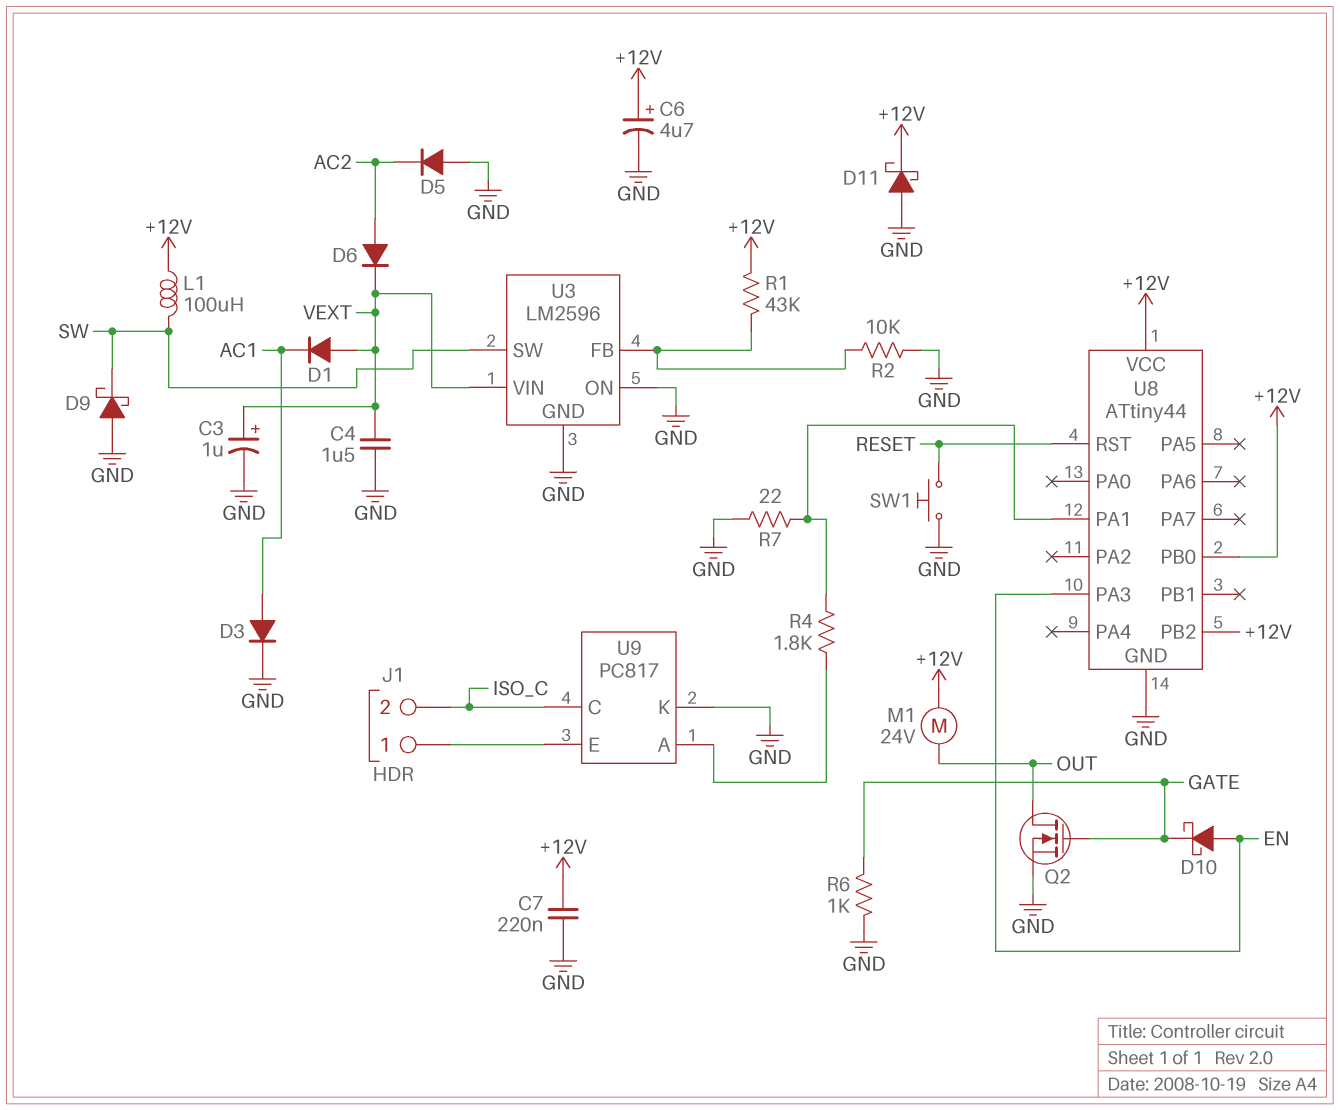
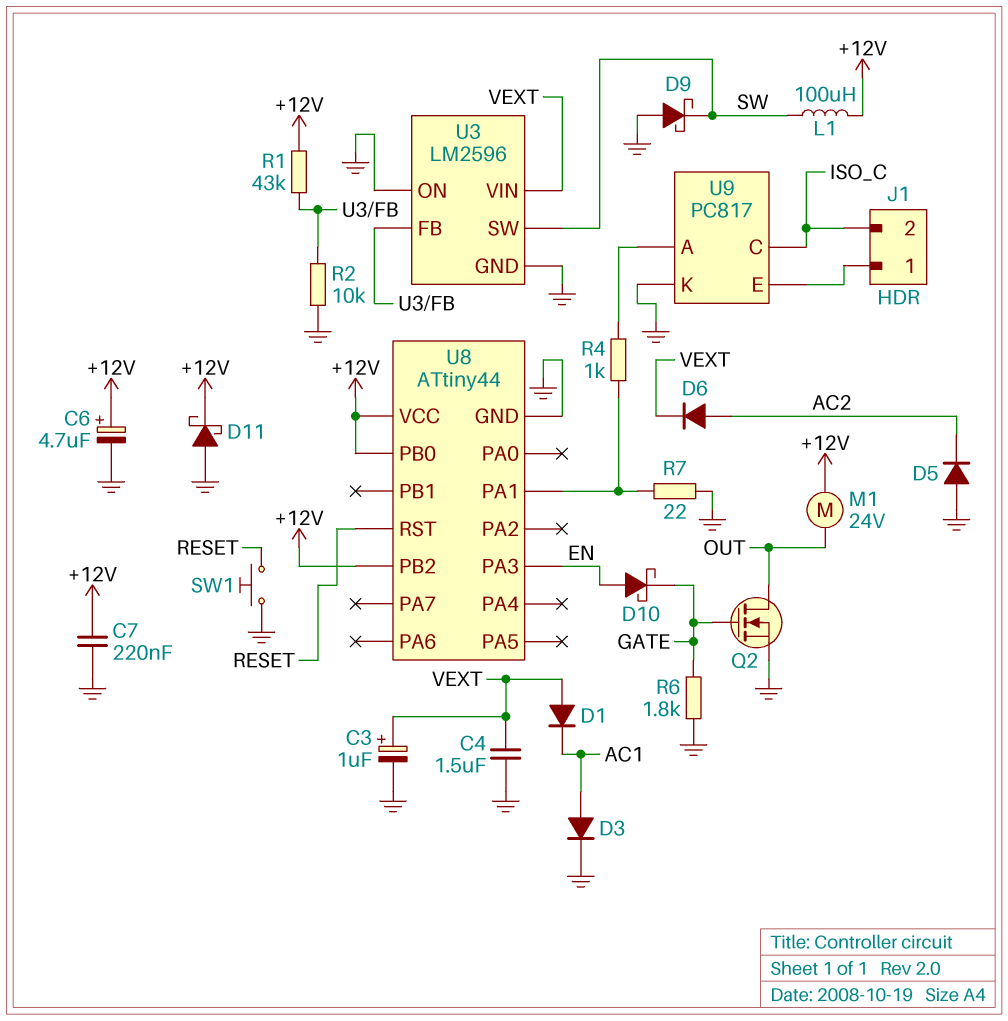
R4: 1.8k (U8/PA1, U9/A) -> 1k (U8/PA1, U9/A)
R6: 1k (GATE, GND) -> 1.8k (GATE, GND)

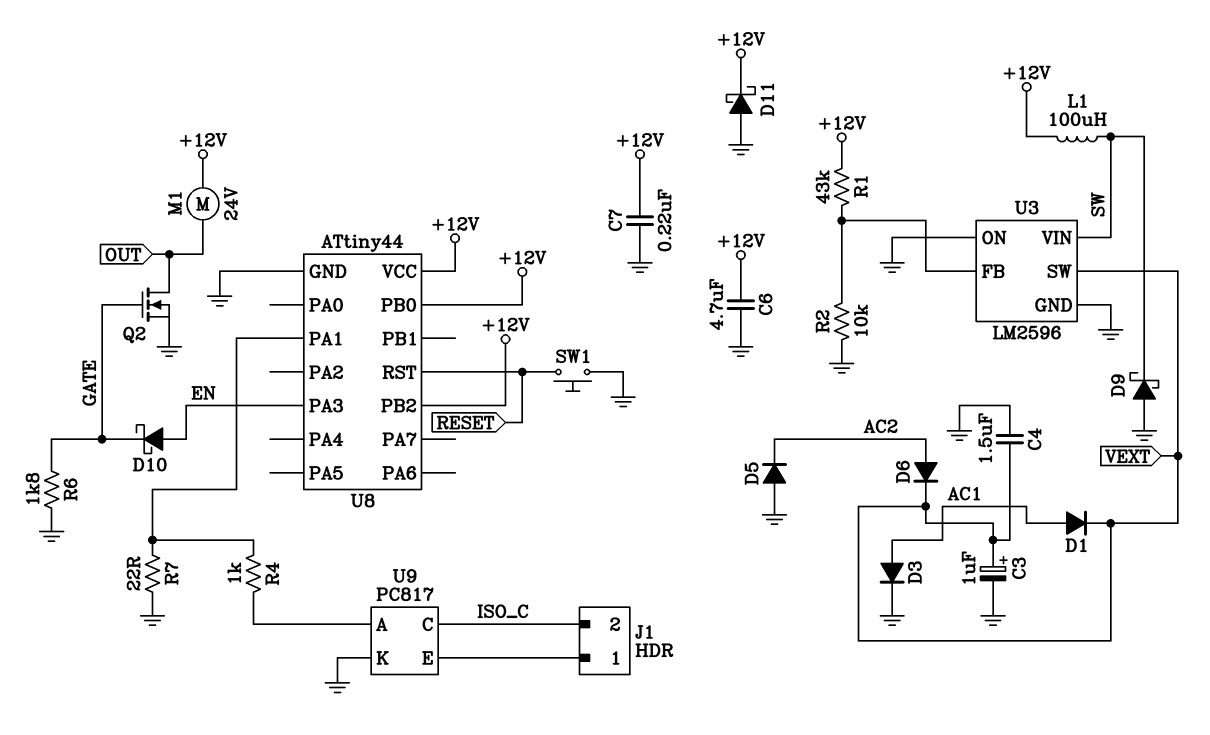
C6: 4.7uF (plus +12V, minus GND) -> 4.7uF (+12V, GND)
D1: diode (A VEXT, K AC1) -> diode (A AC1, K VEXT)
U3 pin SW: SW -> VEXT
U3 pin VIN: VEXT -> SW

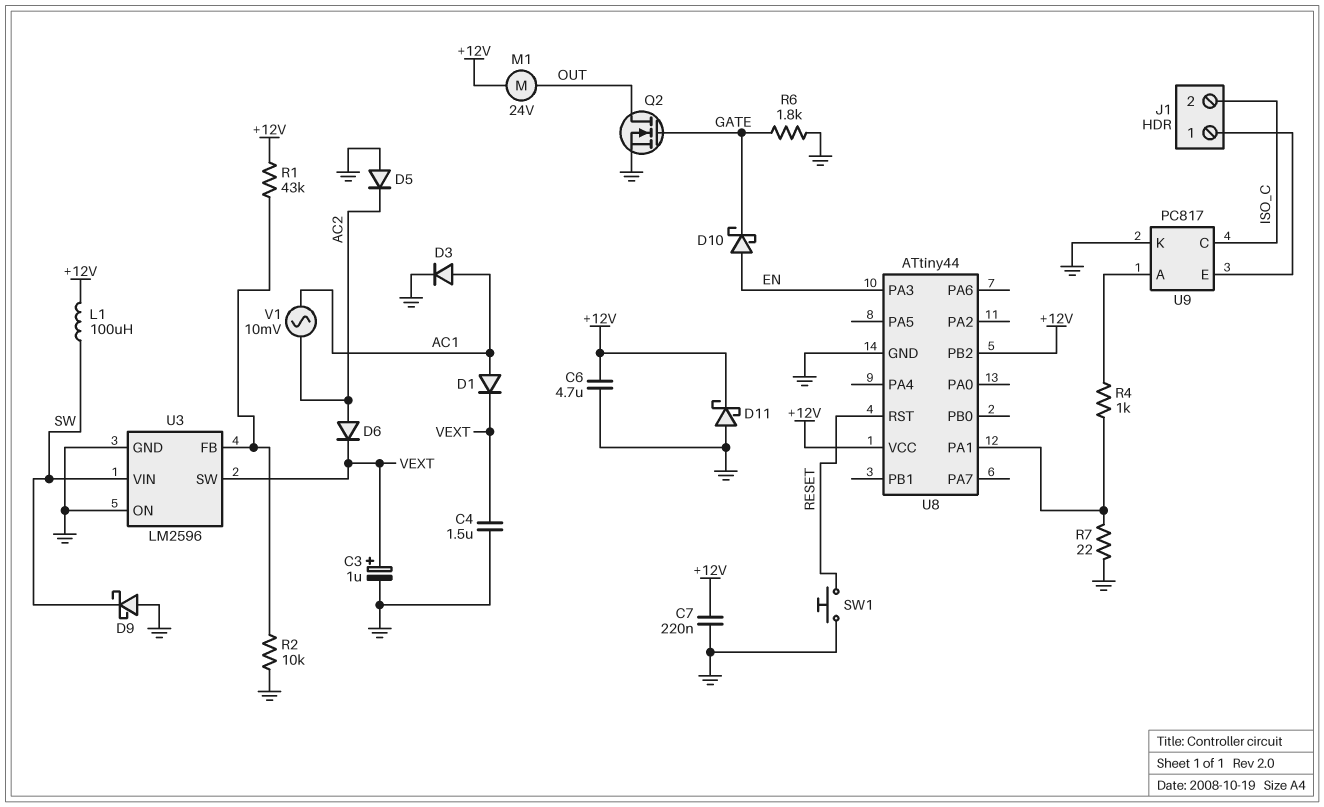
U8 pin PB0: +12V -> none
V1: none -> AC 10mV (AC1, AC2)

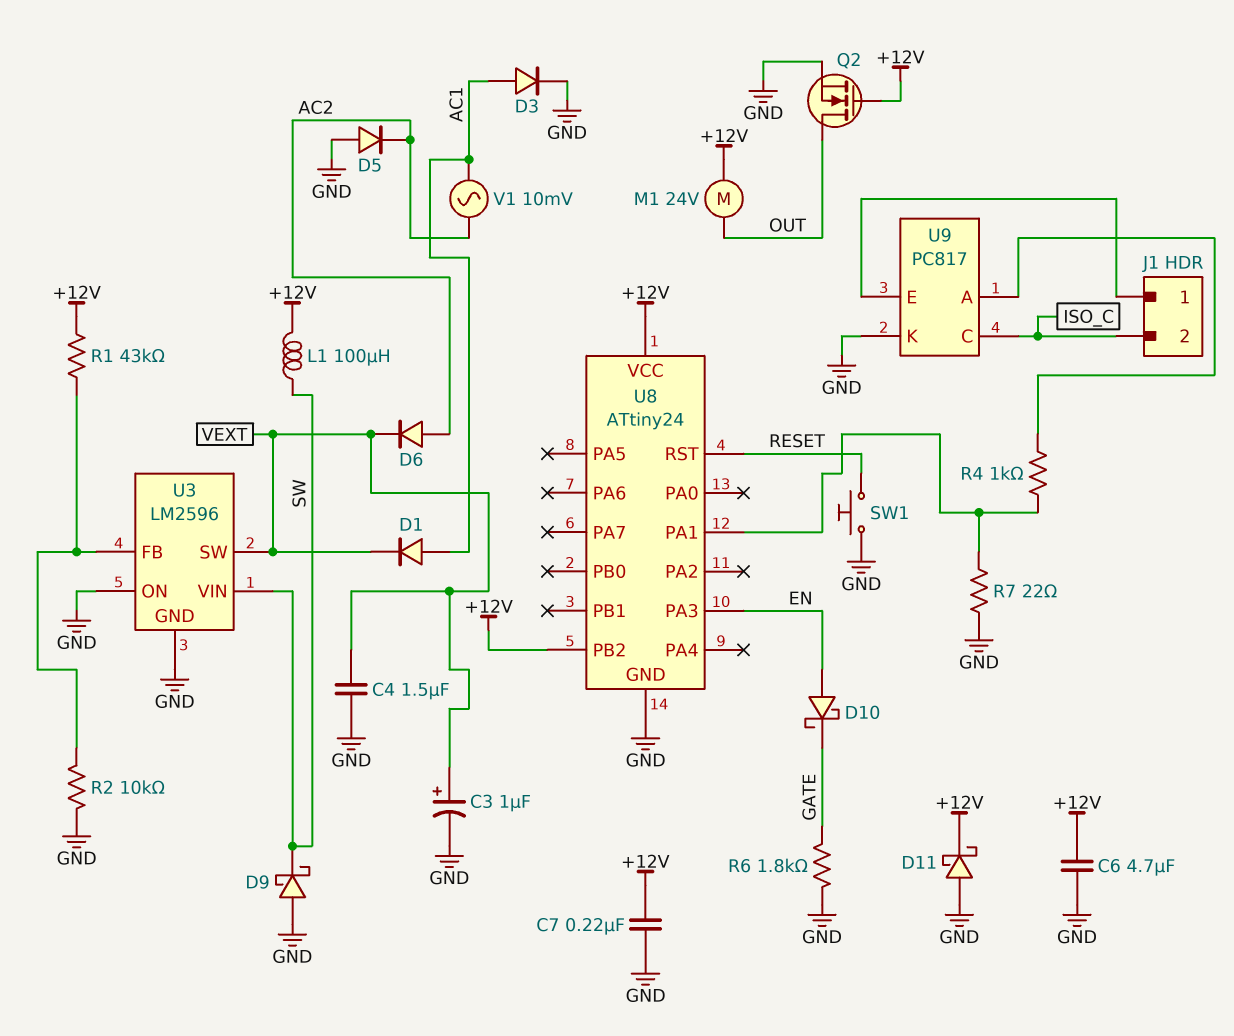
Q2: NMOS (G GATE, D OUT, S GND) -> NMOS (G +12V, D OUT, S GND)
U8: ATtiny44 -> ATtiny24

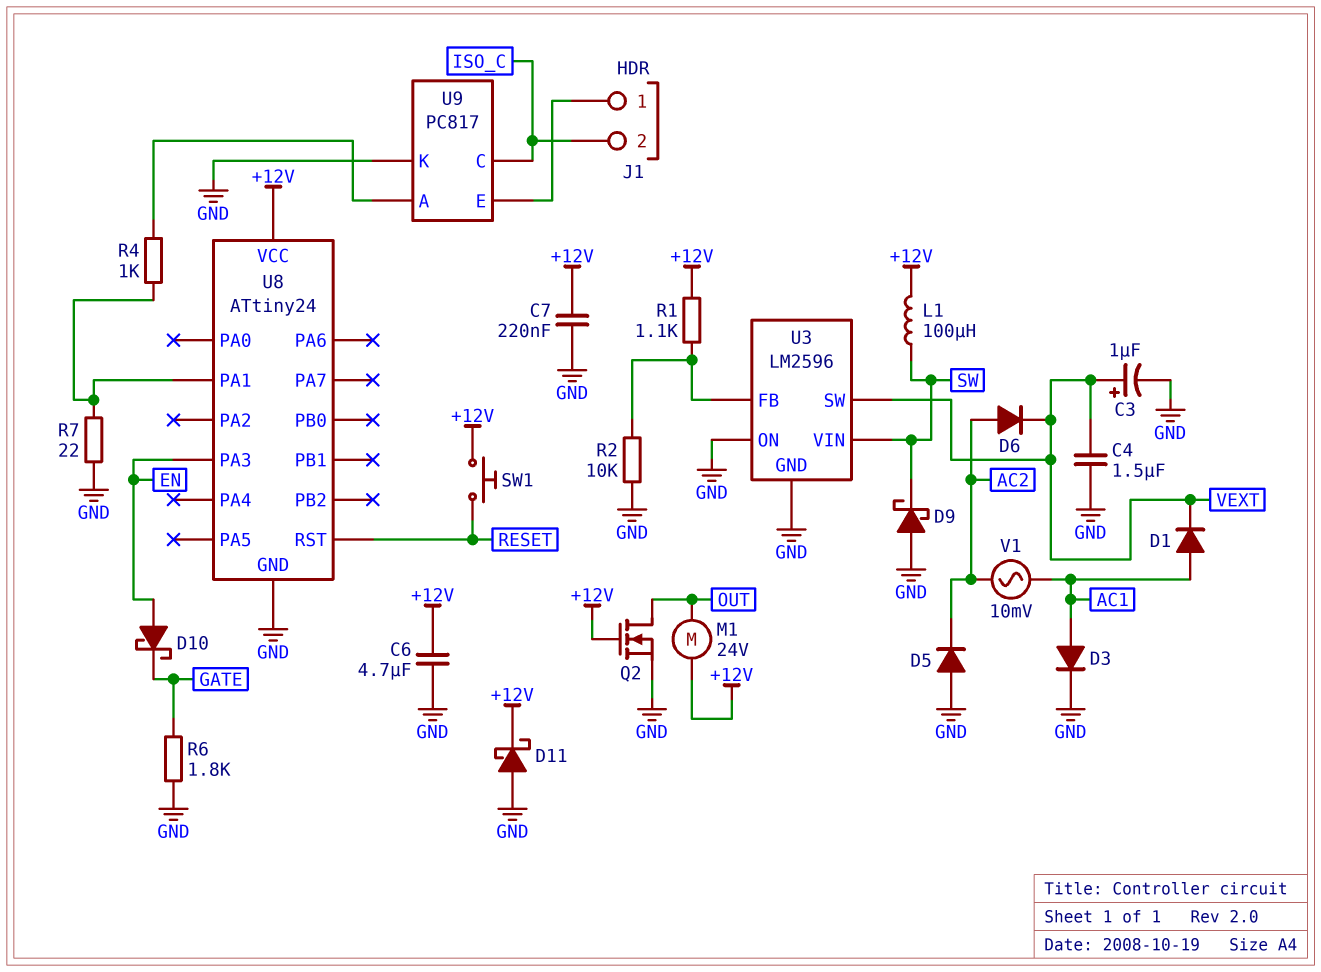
R1: 43k (+12V, U3/FB) -> 1.1k (+12V, U3/FB)
SW1: button (GND, RESET) -> button (+12V, RESET)
U8 pin PB2: +12V -> none

